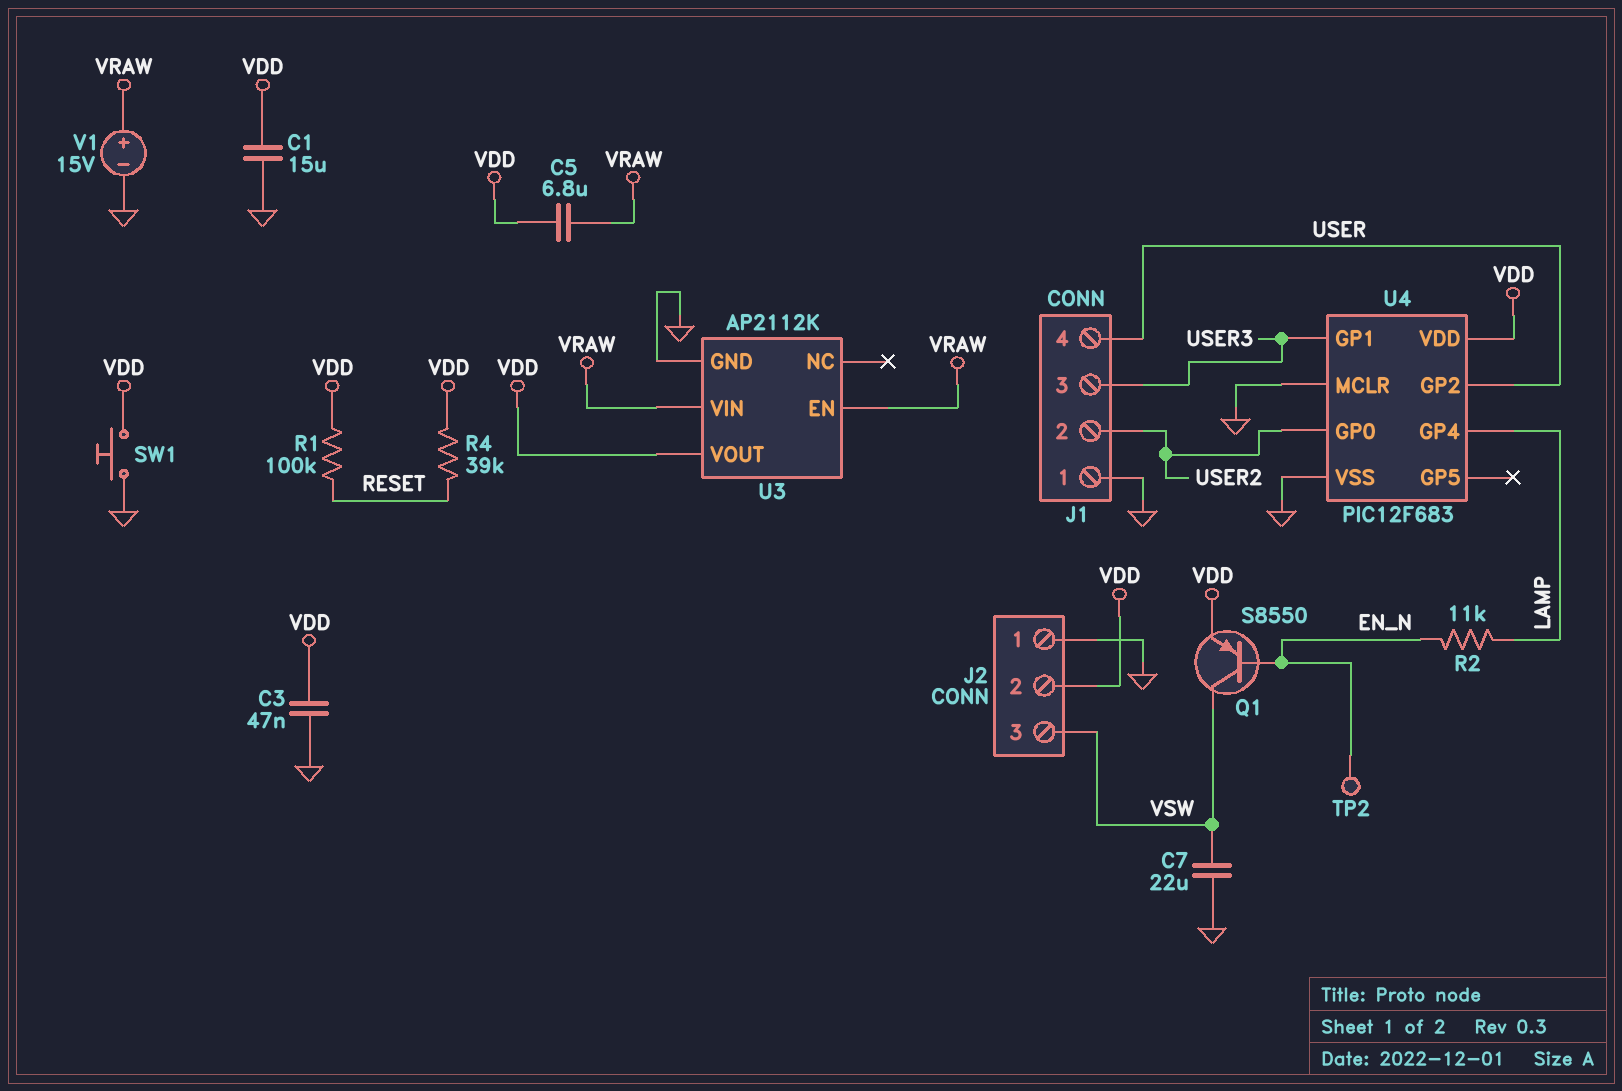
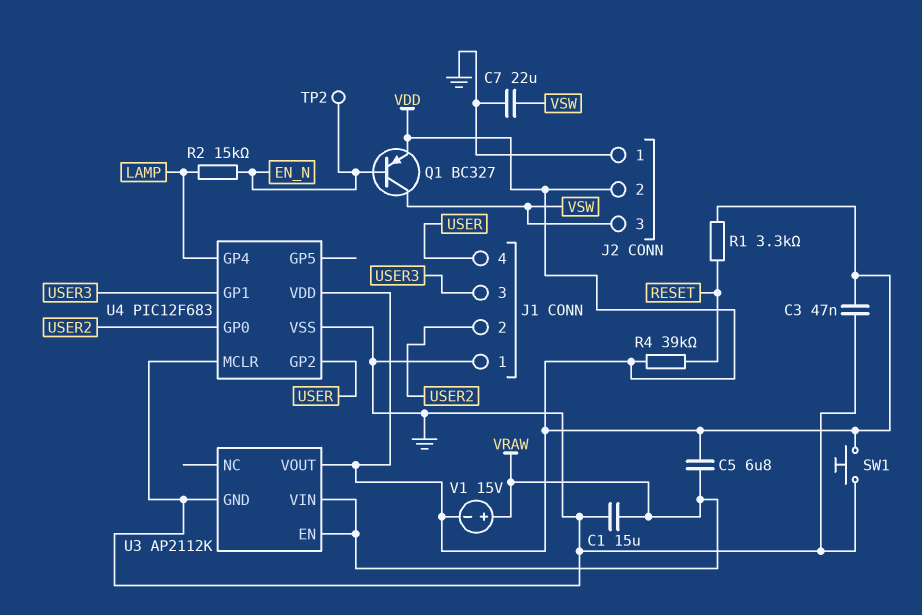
C1: 15uF (GND, VDD) -> 15uF (GND, VRAW)
Q1: PNP S8550 (B EN_N, C VSW, E VDD) -> PNP BC327 (B EN_N, C VSW, E VDD)
R1: 100k (RESET, VDD) -> 3.3k (RESET, VDD)
R2: 11k (EN_N, LAMP) -> 15k (EN_N, LAMP)
V1: 15V (plus VRAW, minus GND) -> 15V (plus VRAW, minus VDD)

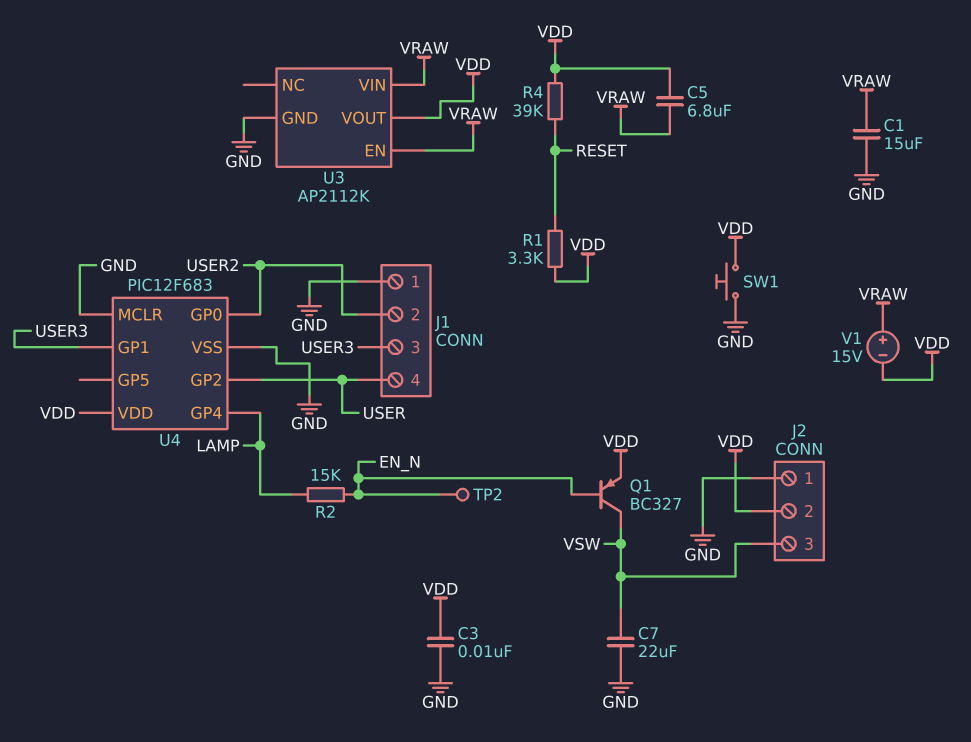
C3: 47nF (GND, VDD) -> 10nF (GND, VDD)

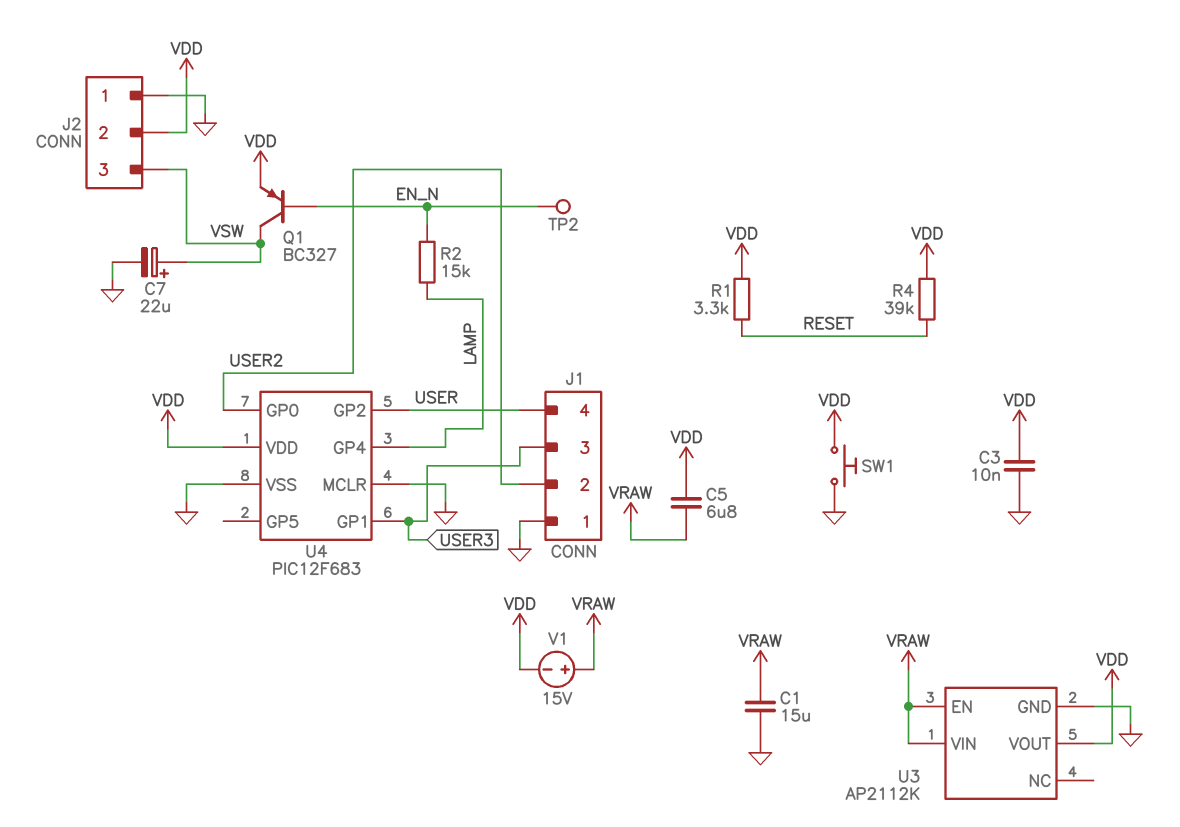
C7: 22uF (GND, VSW) -> 22uF (plus VSW, minus GND)

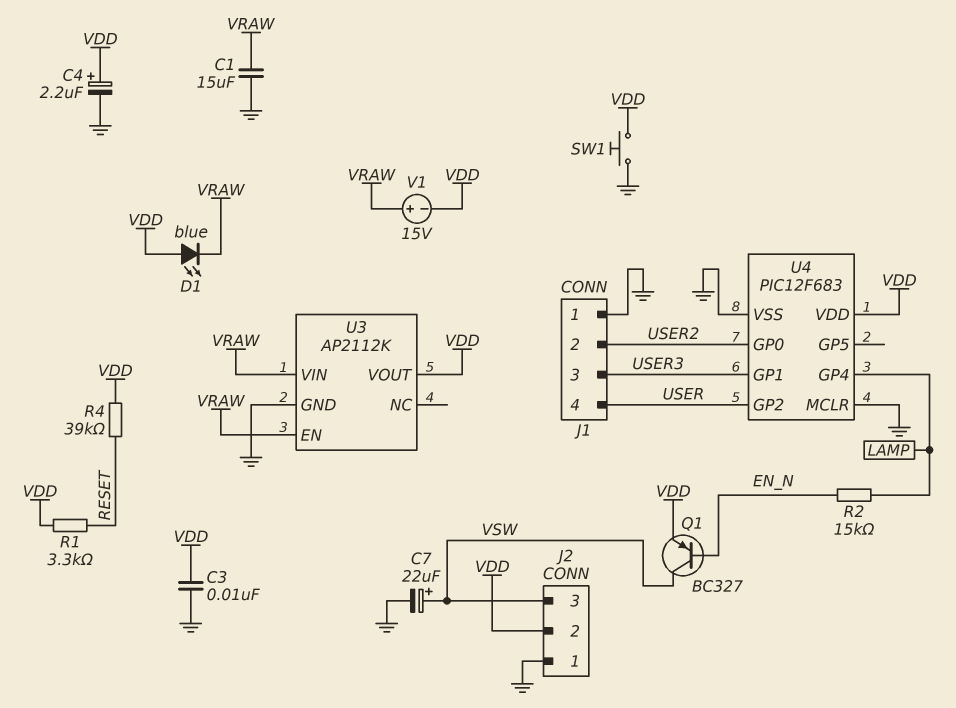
C4: none -> 2.2uF (plus VDD, minus GND)
C5: 6.8uF (VDD, VRAW) -> none
D1: none -> LED blue (A VDD, K VRAW)
TP2: test point (EN_N) -> none

